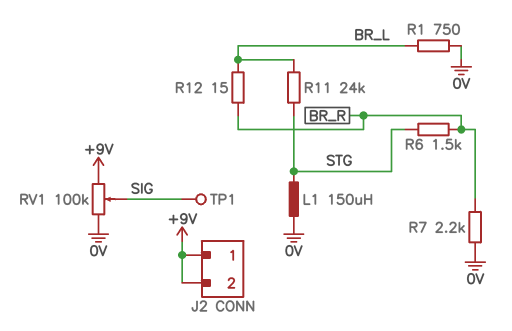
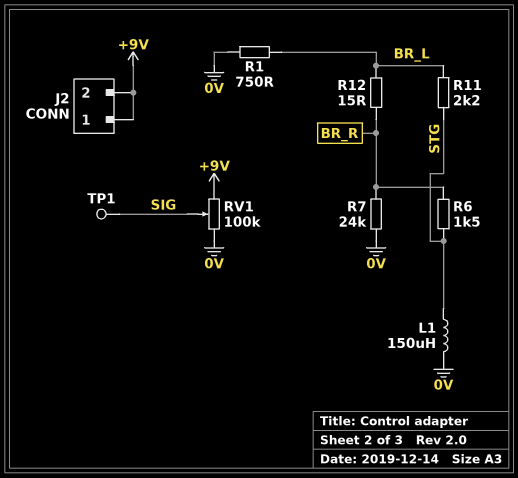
R7: 2.2k (0V, BR_R) -> 24k (0V, BR_R)
R11: 24k (BR_L, STG) -> 2.2k (BR_L, STG)

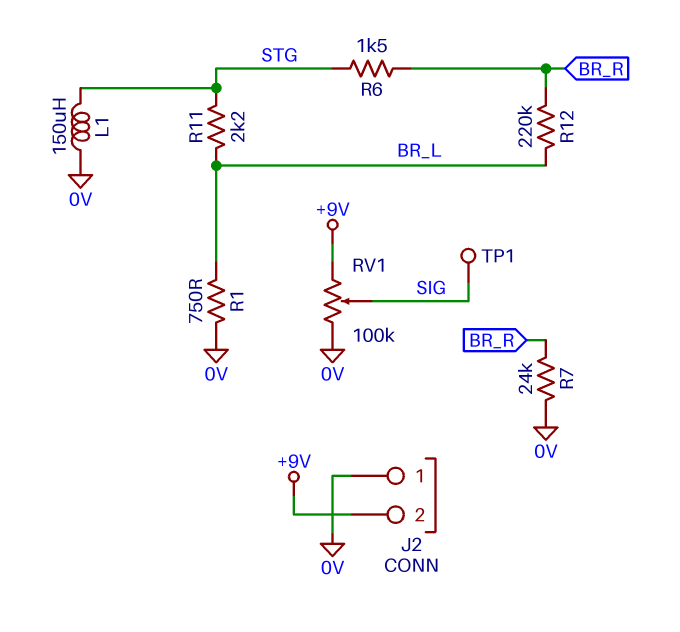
J2 pin 1: +9V -> 0V
R12: 15 (BR_L, BR_R) -> 220k (BR_L, BR_R)

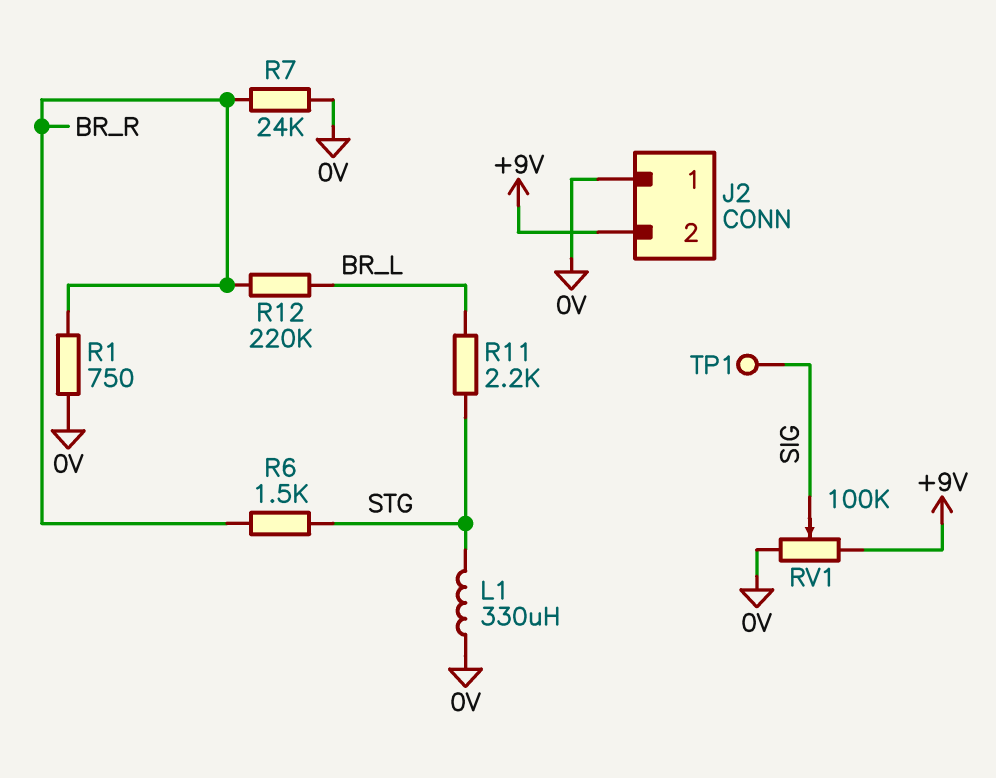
L1: 150uH (0V, STG) -> 330uH (0V, STG)
R1: 750 (0V, BR_L) -> 750 (0V, BR_R)

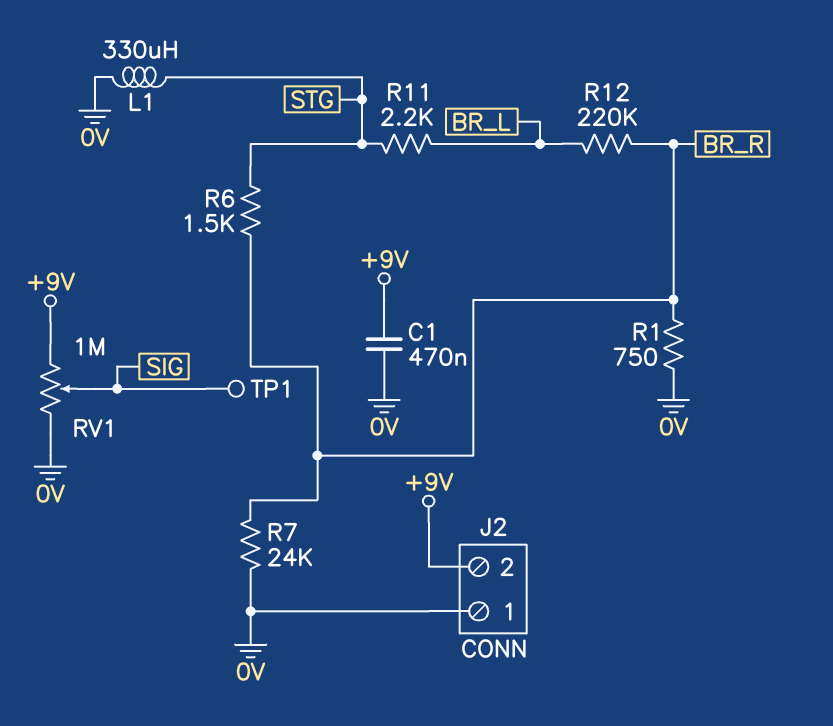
C1: none -> 470nF (+9V, 0V)
RV1: 100k (+9V, 0V, wiper SIG) -> 1M (+9V, 0V, wiper SIG)

